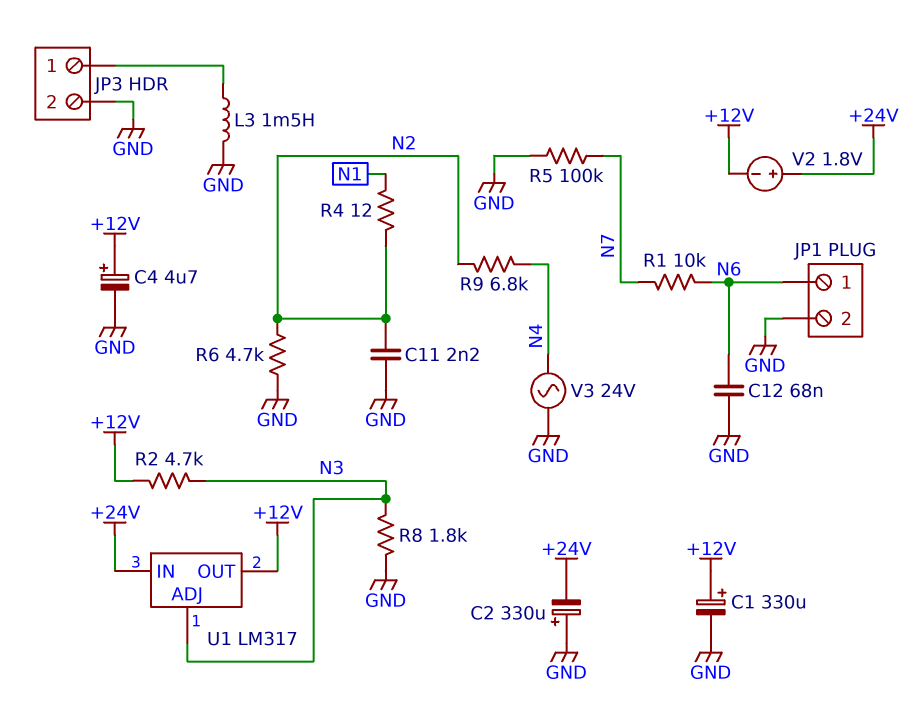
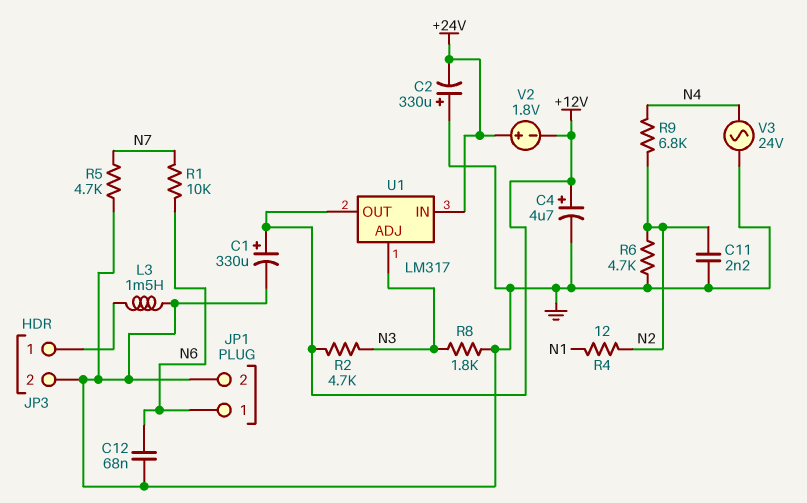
R5: 100k (GND, N7) -> 4.7k (GND, N7)

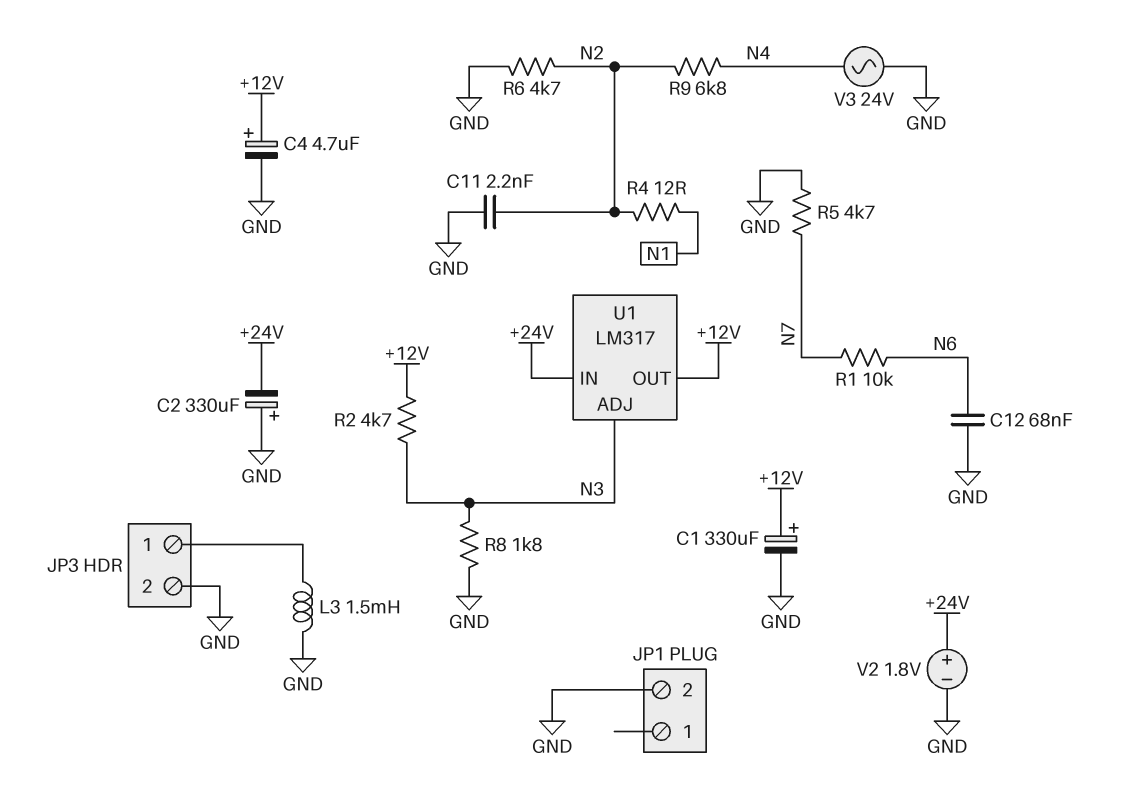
JP1 pin 1: N6 -> none
V2: 1.8V (plus +24V, minus +12V) -> 1.8V (plus +24V, minus GND)

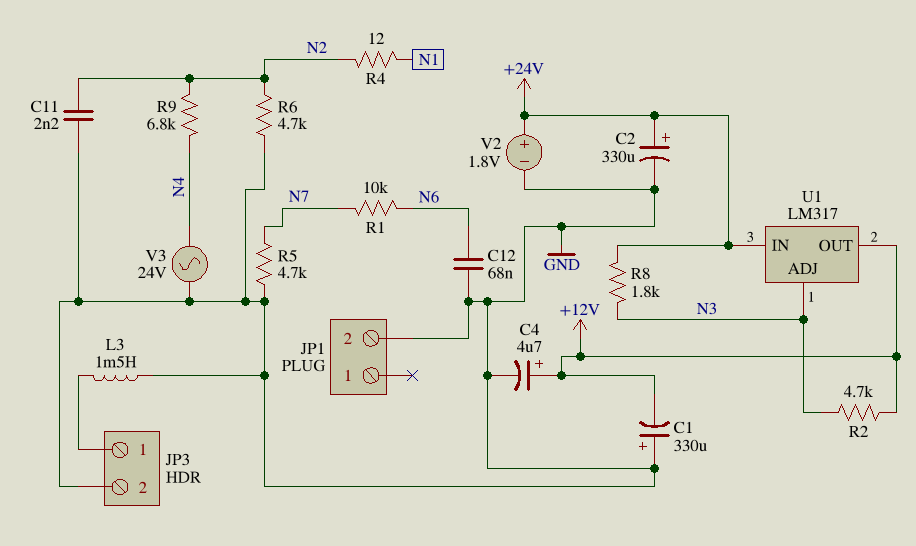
C1: 330uF (plus +12V, minus GND) -> 330uF (plus GND, minus +12V)
C2: 330uF (plus GND, minus +24V) -> 330uF (plus +24V, minus GND)
R8: 1.8k (GND, N3) -> 1.8k (+24V, N3)

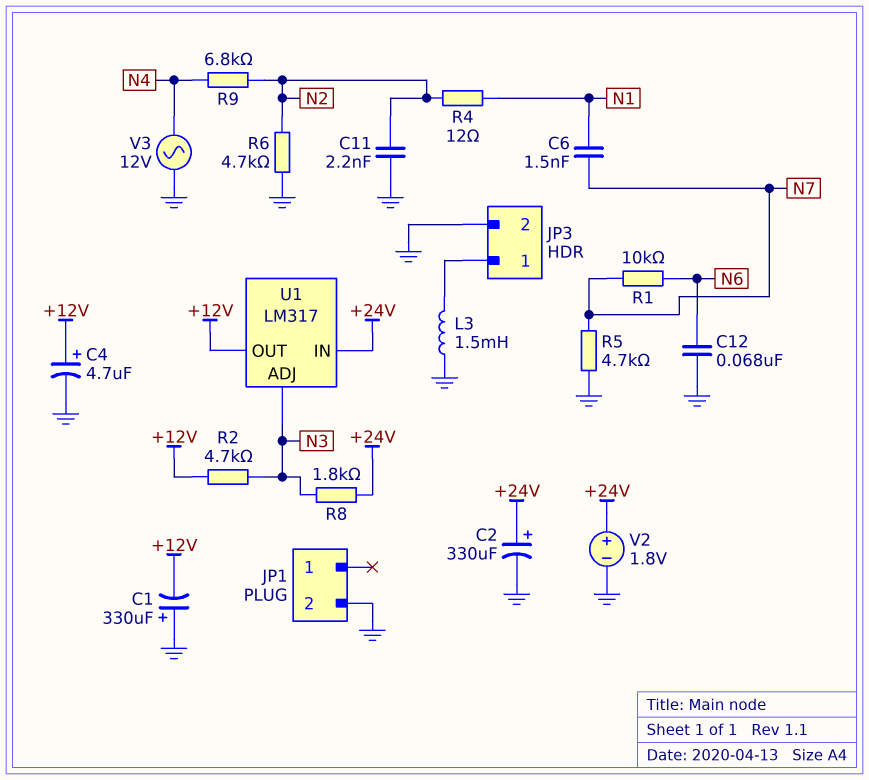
C6: none -> 1.5nF (N1, N7)
V3: AC 24V (GND, N4) -> AC 12V (GND, N4)

